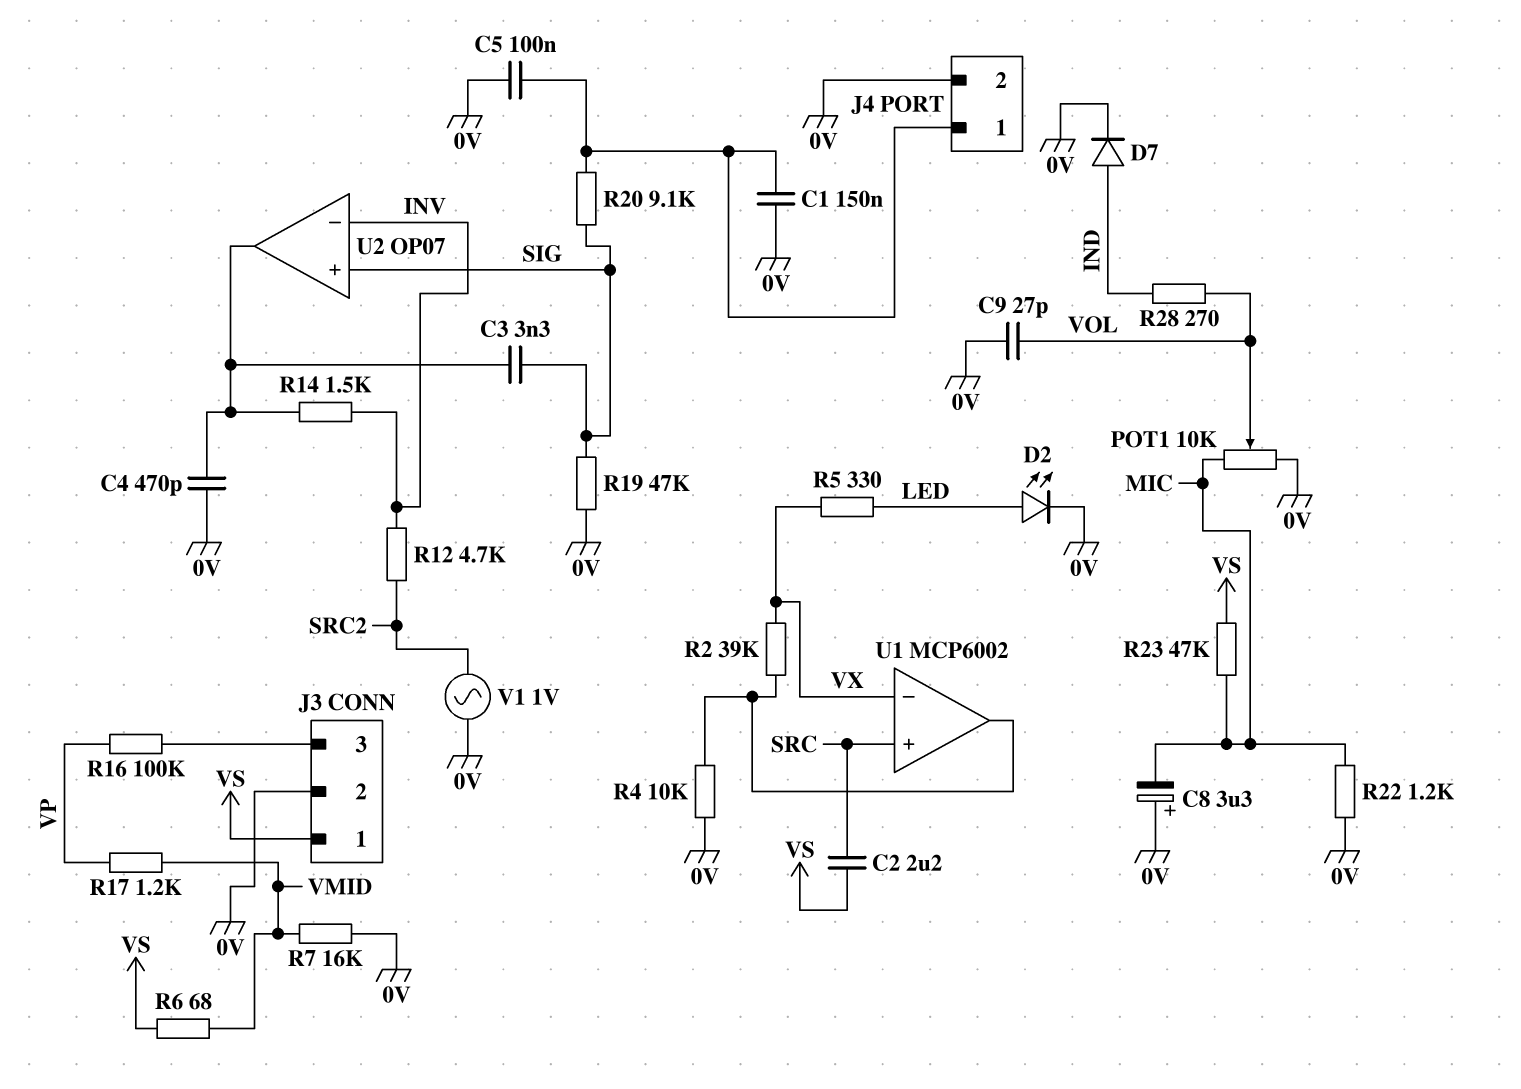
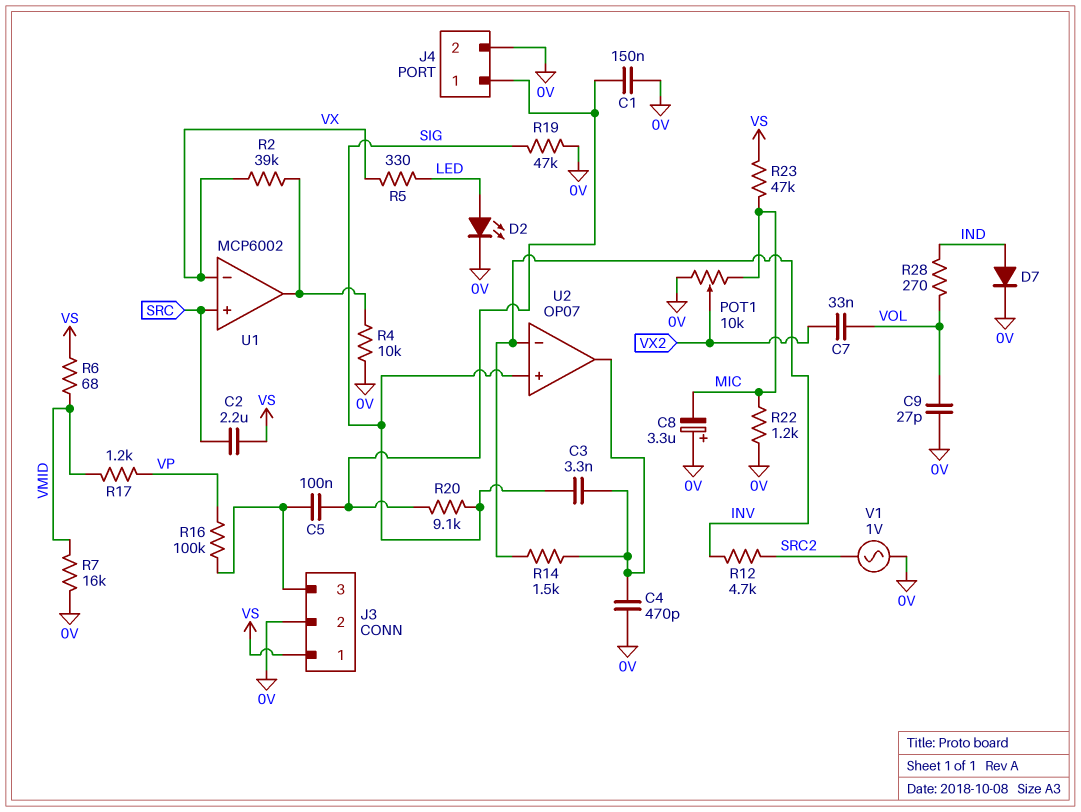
C5: 100nF (0V, J4/1) -> 100nF (J3/3, J4/1)
C7: none -> 33nF (VOL, VX2)
POT1: 10k (0V, MIC, wiper VOL) -> 10k (0V, MIC, wiper VX2)

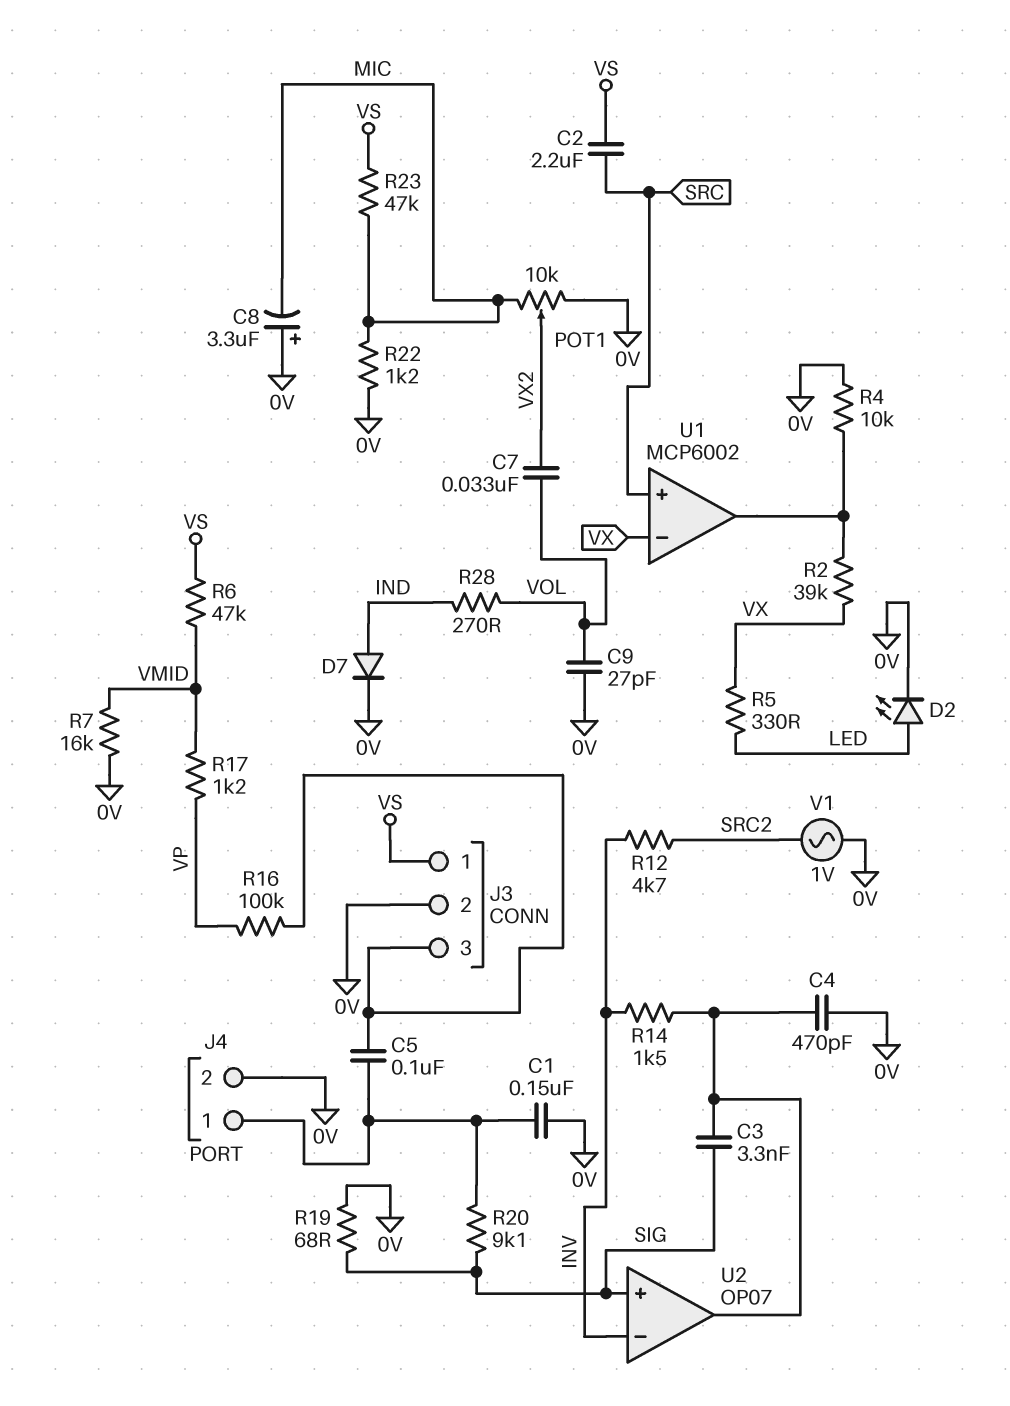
R6: 68 (VMID, VS) -> 47k (VMID, VS)
R19: 47k (0V, SIG) -> 68 (0V, SIG)

